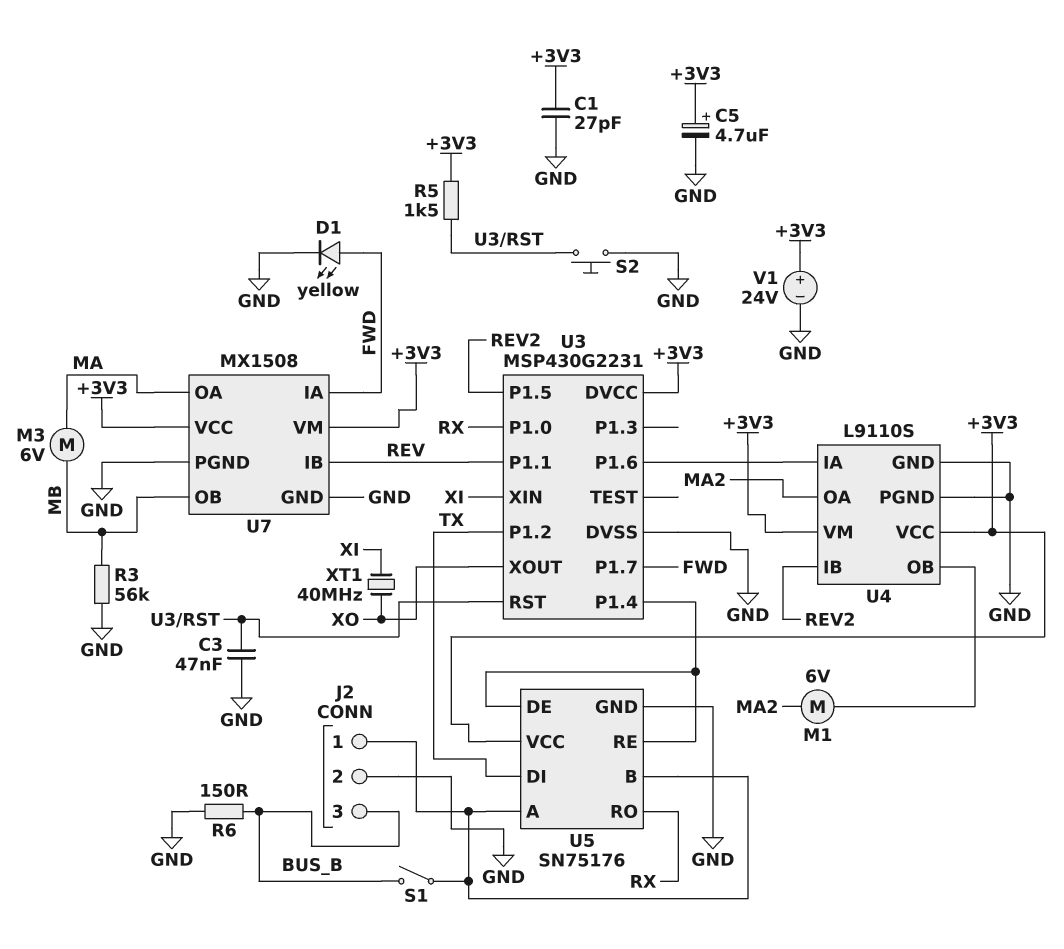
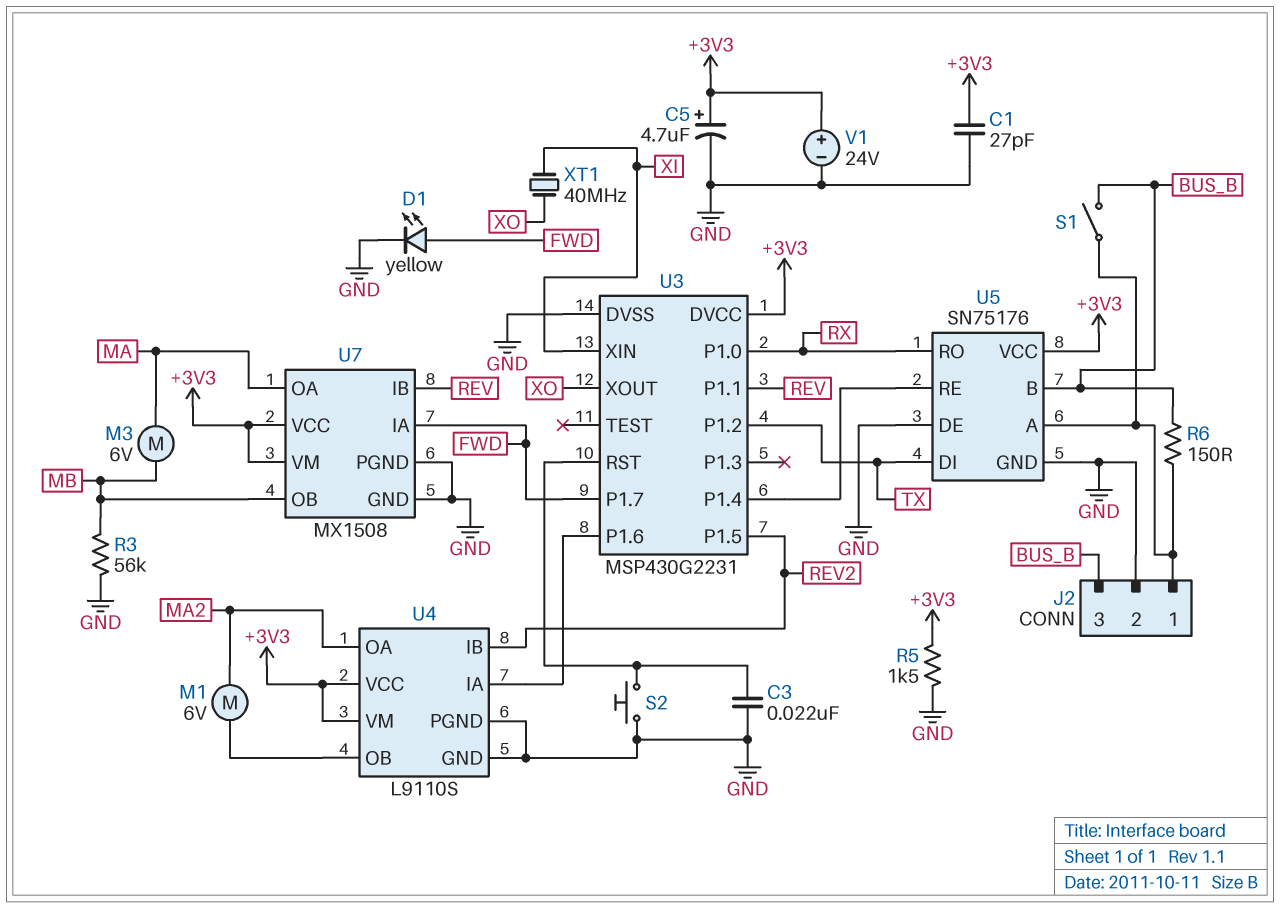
C3: 47nF (GND, U3/RST) -> 22nF (GND, U3/RST)
R5: 1.5k (+3V3, U3/RST) -> 1.5k (+3V3, GND)
R6: 150 (BUS_B, GND) -> 150 (BUS_B, J2/1)
U5 pin B: J2/1 -> BUS_B
U5 pin DE: U3/P1.4 -> GND

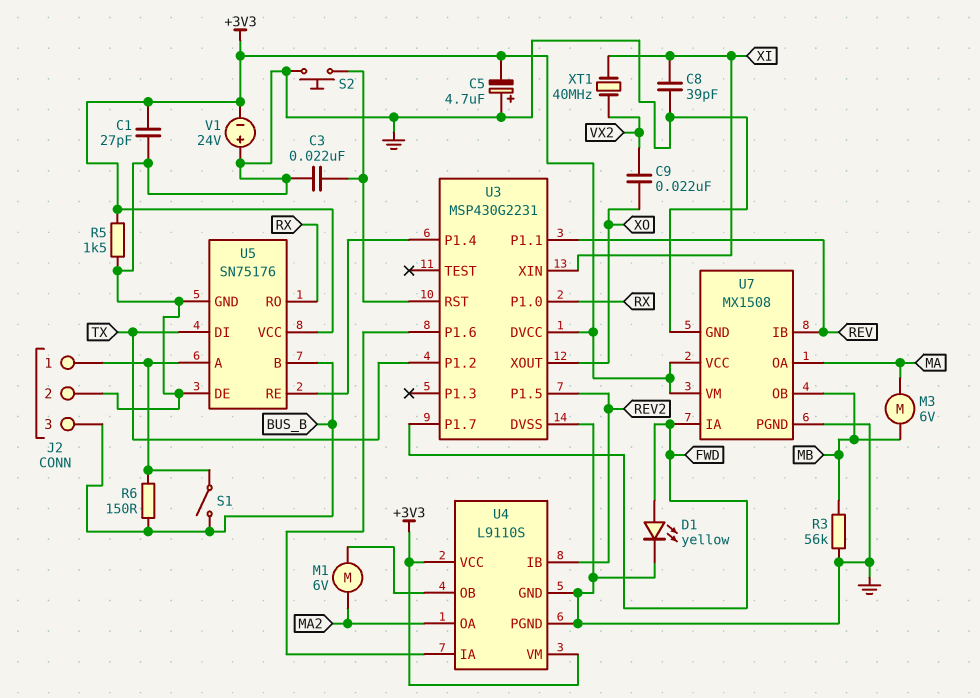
C5: 4.7uF (plus +3V3, minus GND) -> 4.7uF (plus GND, minus +3V3)
C8: none -> 39pF (GND, XI)
C9: none -> 22nF (VX2, XO)
V1: 24V (plus +3V3, minus GND) -> 24V (plus GND, minus +3V3)
XT1: 40MHz (XI, XO) -> 40MHz (VX2, XI)

